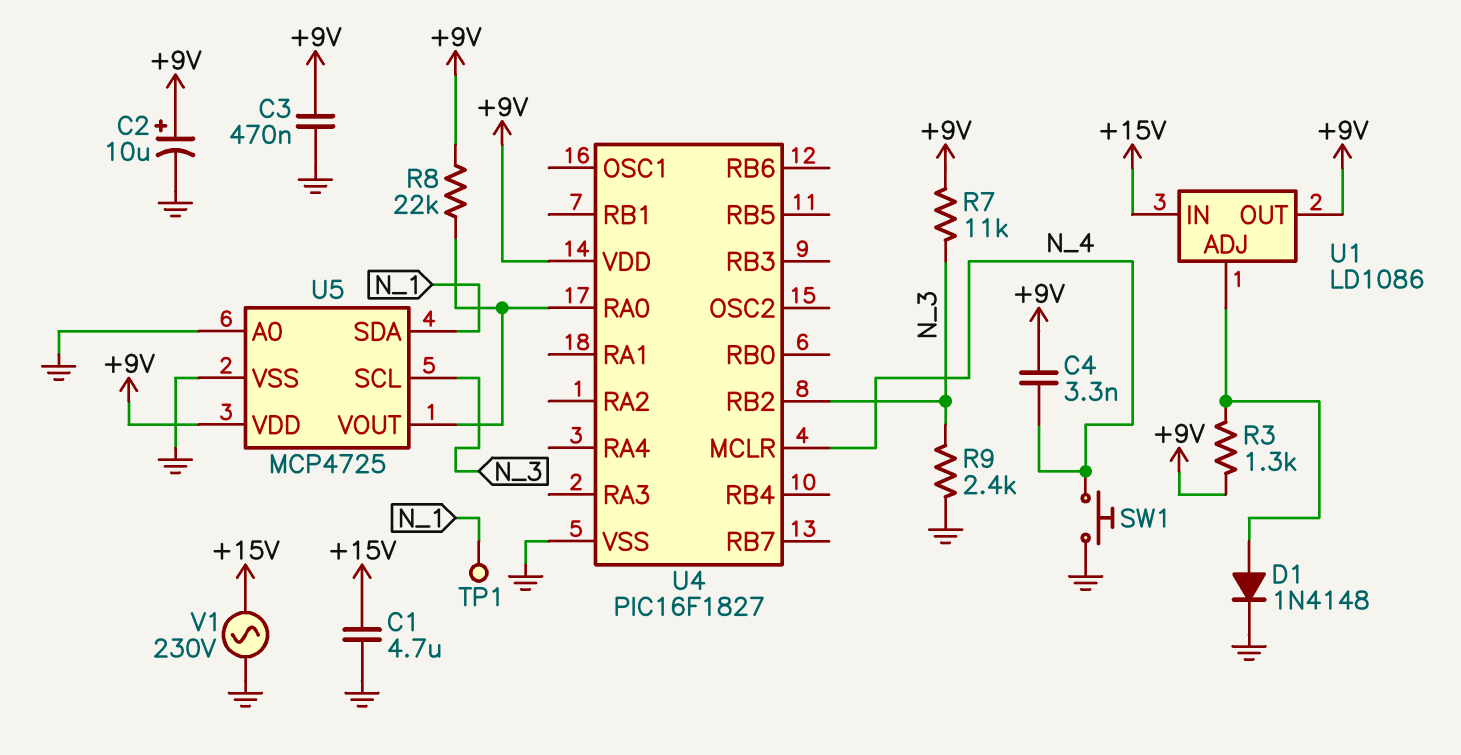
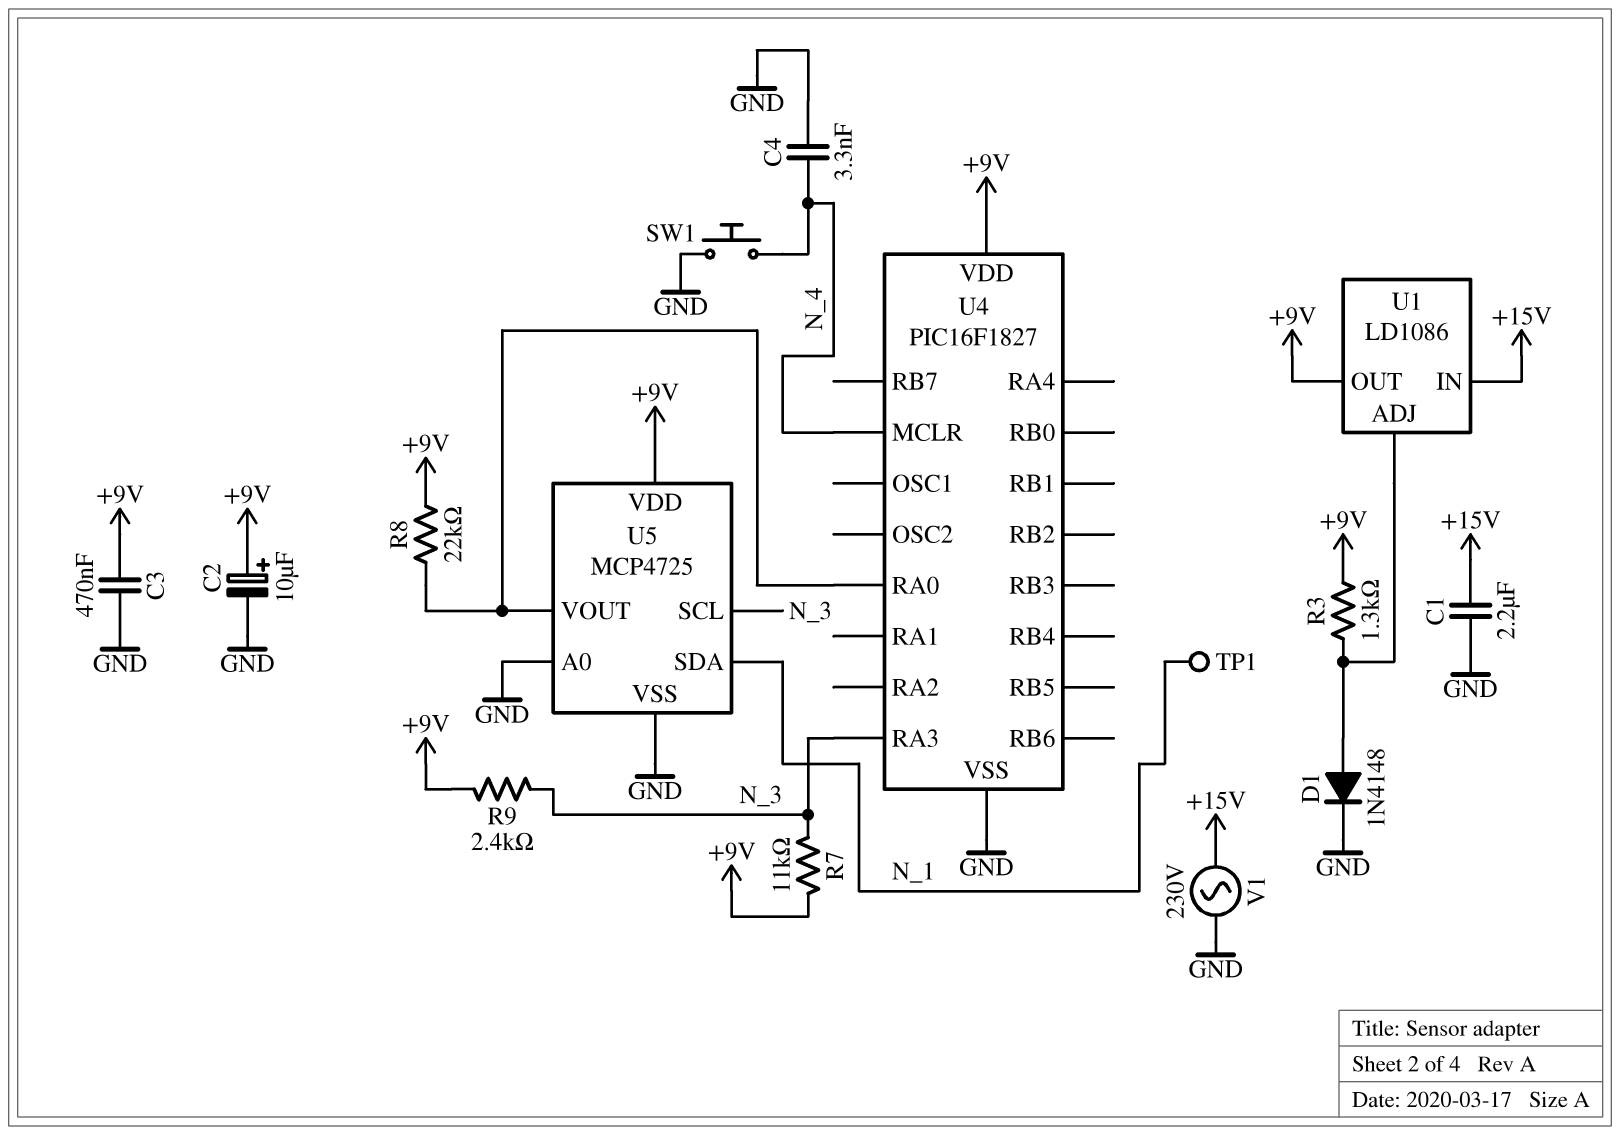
C1: 4.7uF (+15V, GND) -> 2.2uF (+15V, GND)
C4: 3.3nF (+9V, N_4) -> 3.3nF (GND, N_4)
R9: 2.4k (GND, N_3) -> 2.4k (+9V, N_3)
U4 pin RA3: none -> N_3
U4 pin RB2: N_3 -> none

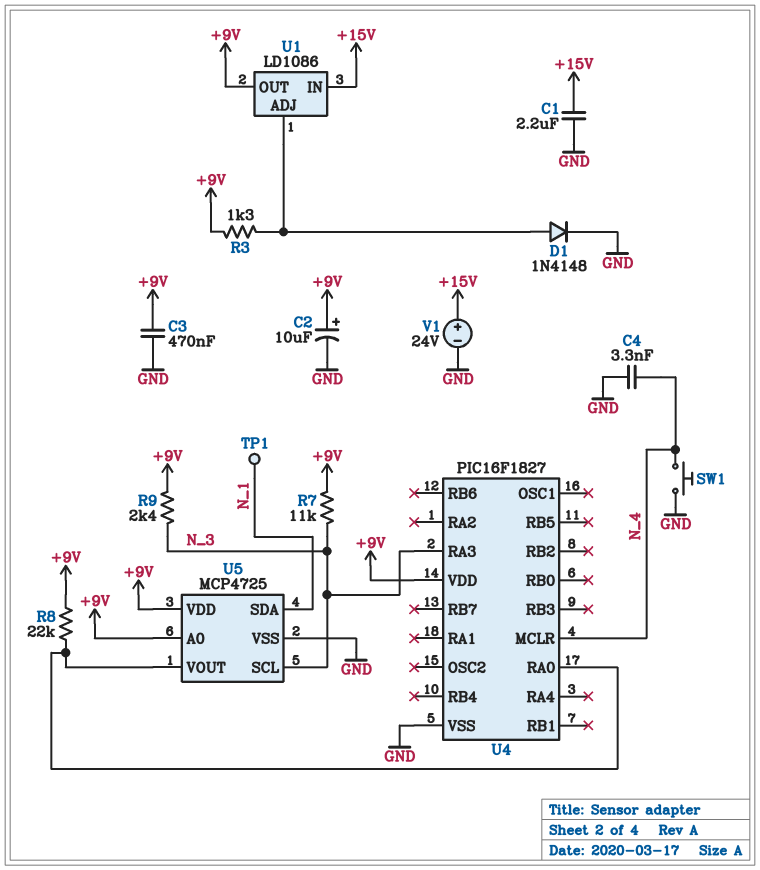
U5 pin A0: GND -> +9V
V1: AC 230V (+15V, GND) -> 24V (plus +15V, minus GND)

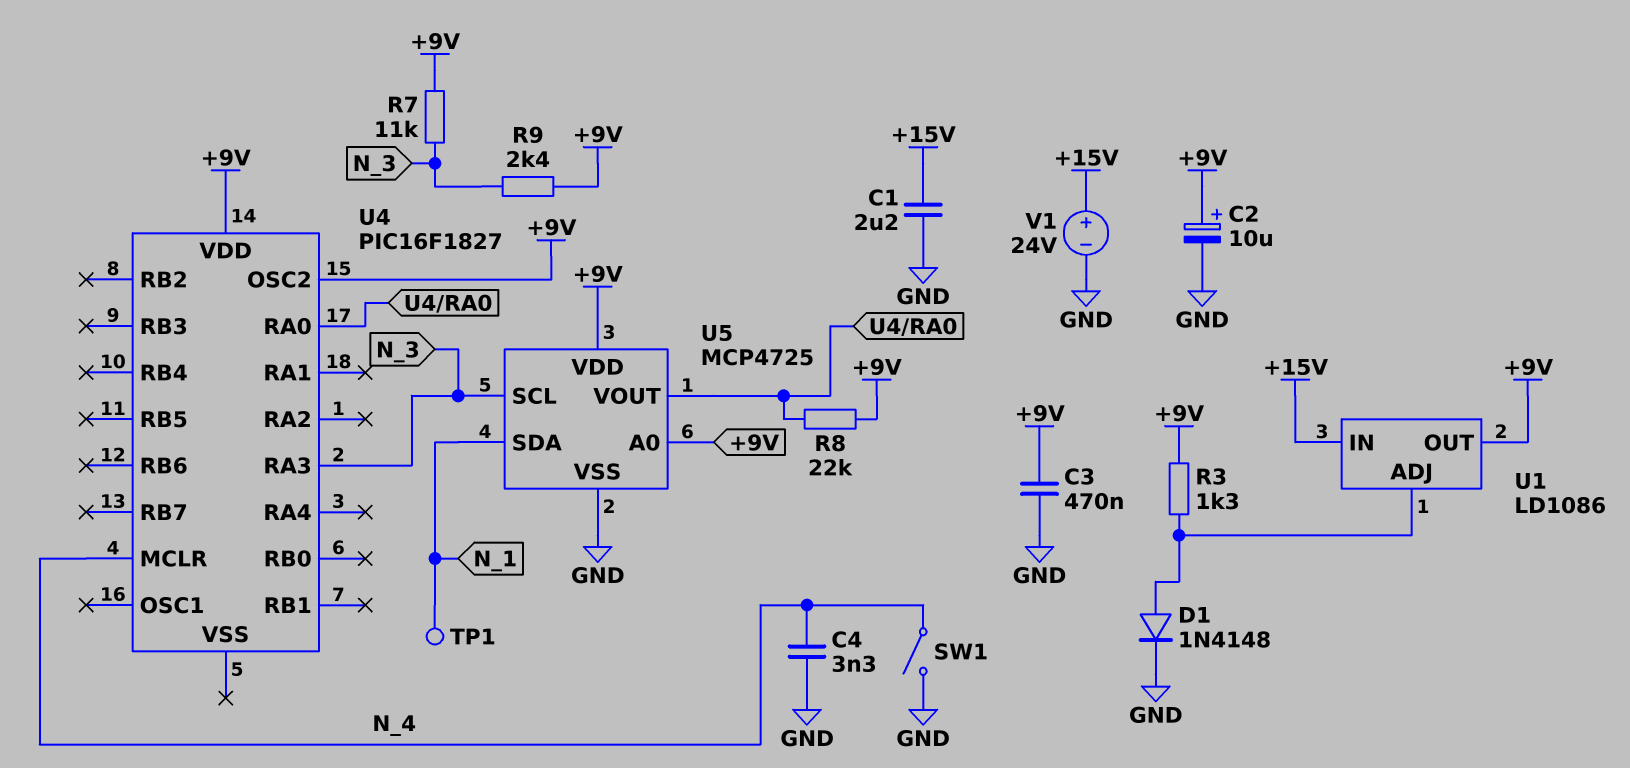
SW1: button (GND, N_4) -> switch (GND, N_4)
U4 pin OSC2: none -> +9V
U4 pin VSS: GND -> none

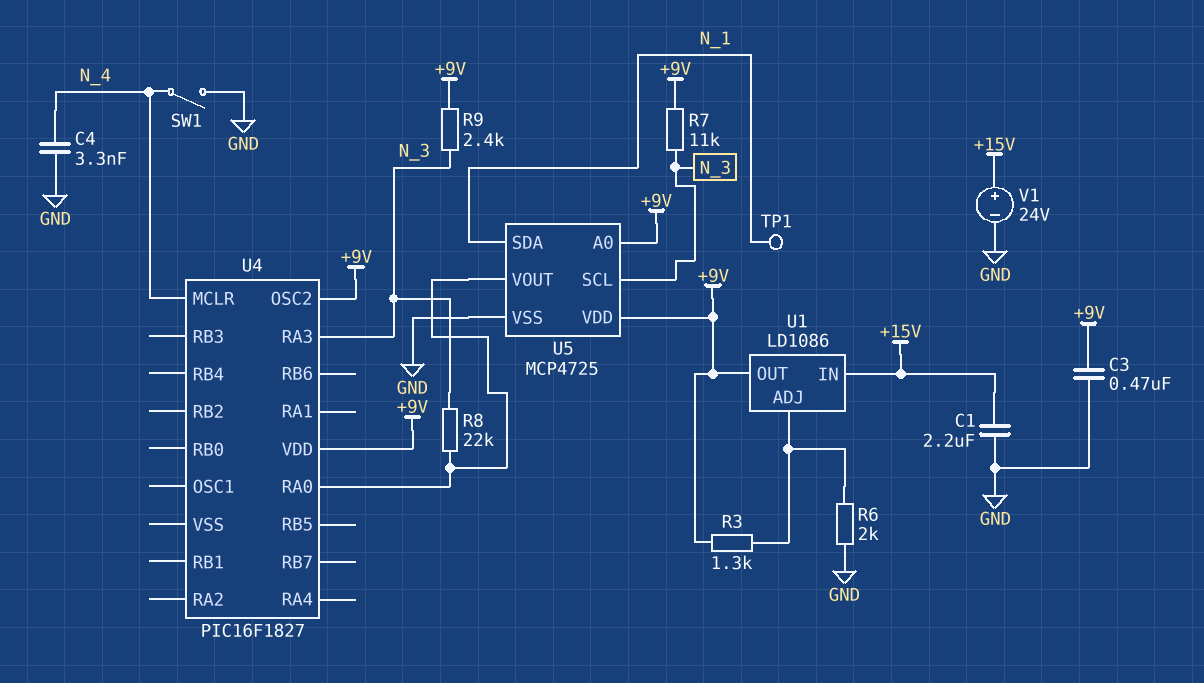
C2: 10uF (plus +9V, minus GND) -> none
D1: diode 1N4148 (A U1/ADJ, K GND) -> none
R6: none -> 2k (GND, U1/ADJ)
R8: 22k (+9V, U4/RA0) -> 22k (N_3, U4/RA0)

